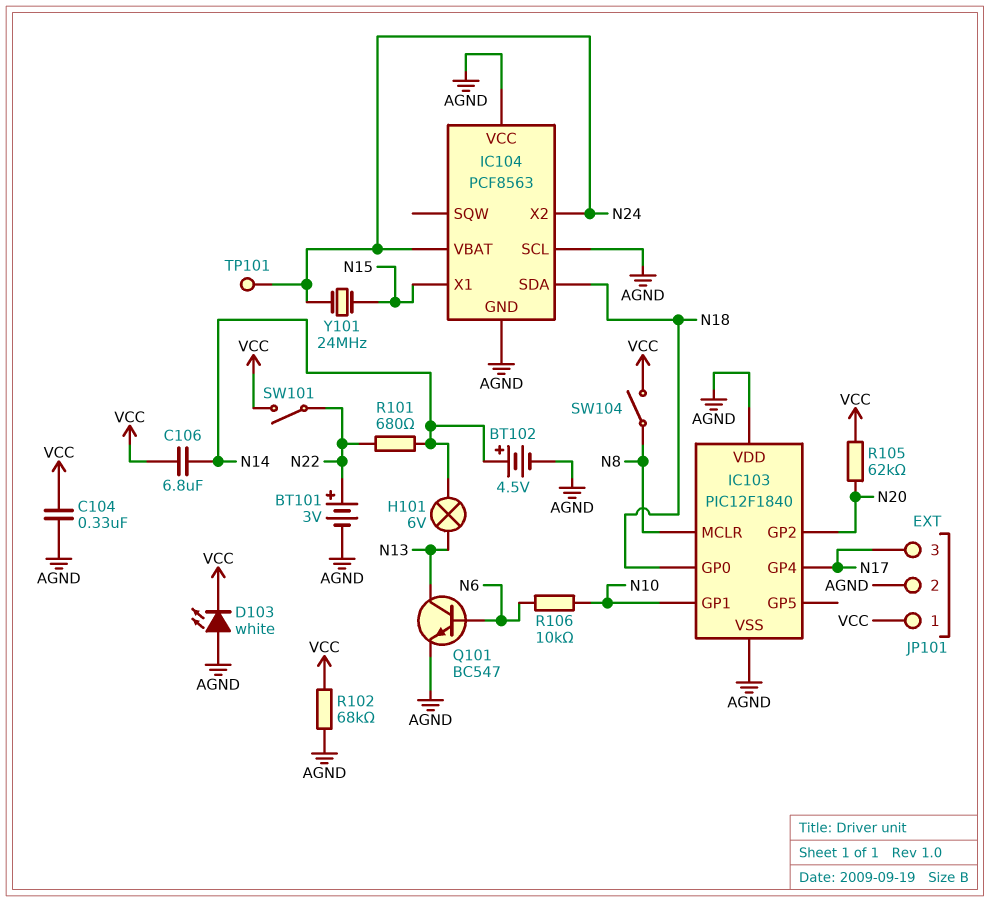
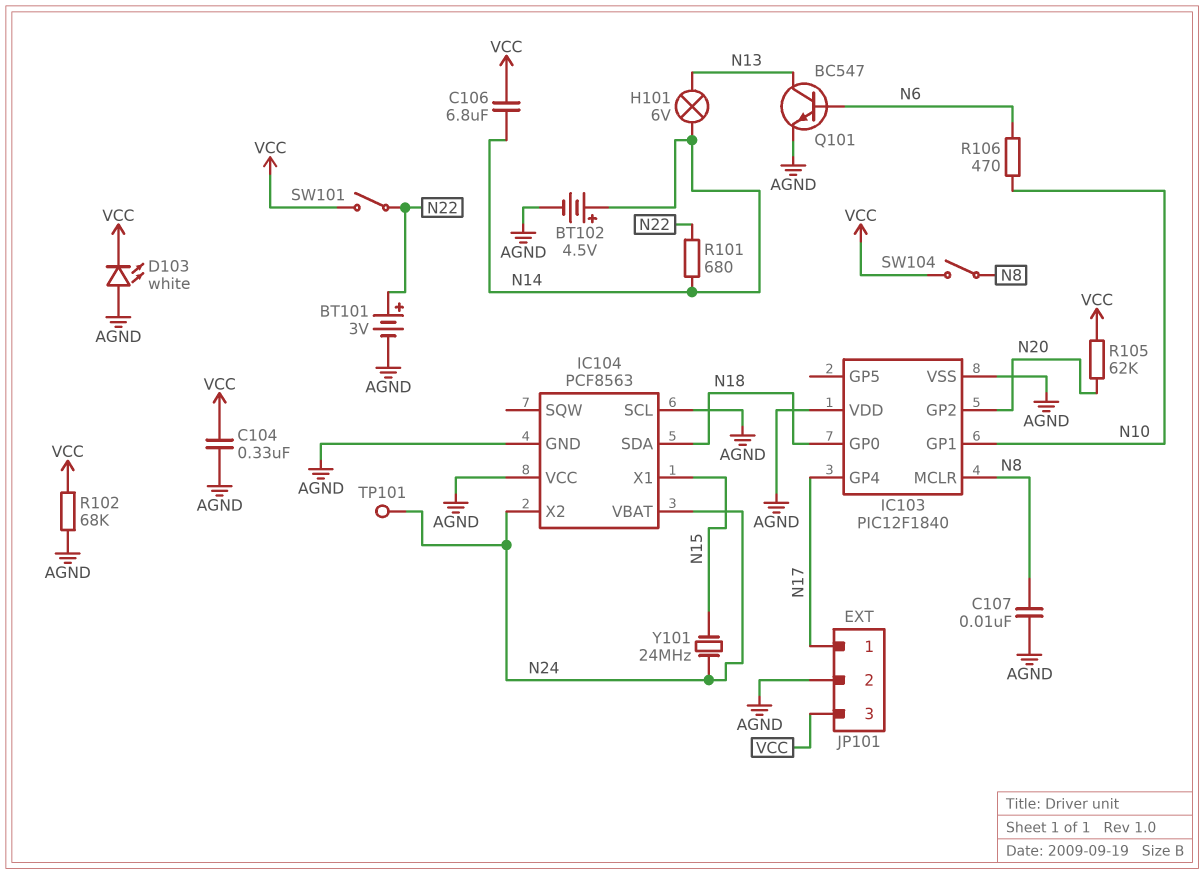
C107: none -> 10nF (AGND, N8)
JP101 pin 1: VCC -> N17
JP101 pin 3: N17 -> VCC
R106: 10k (N6, N10) -> 470 (N6, N10)

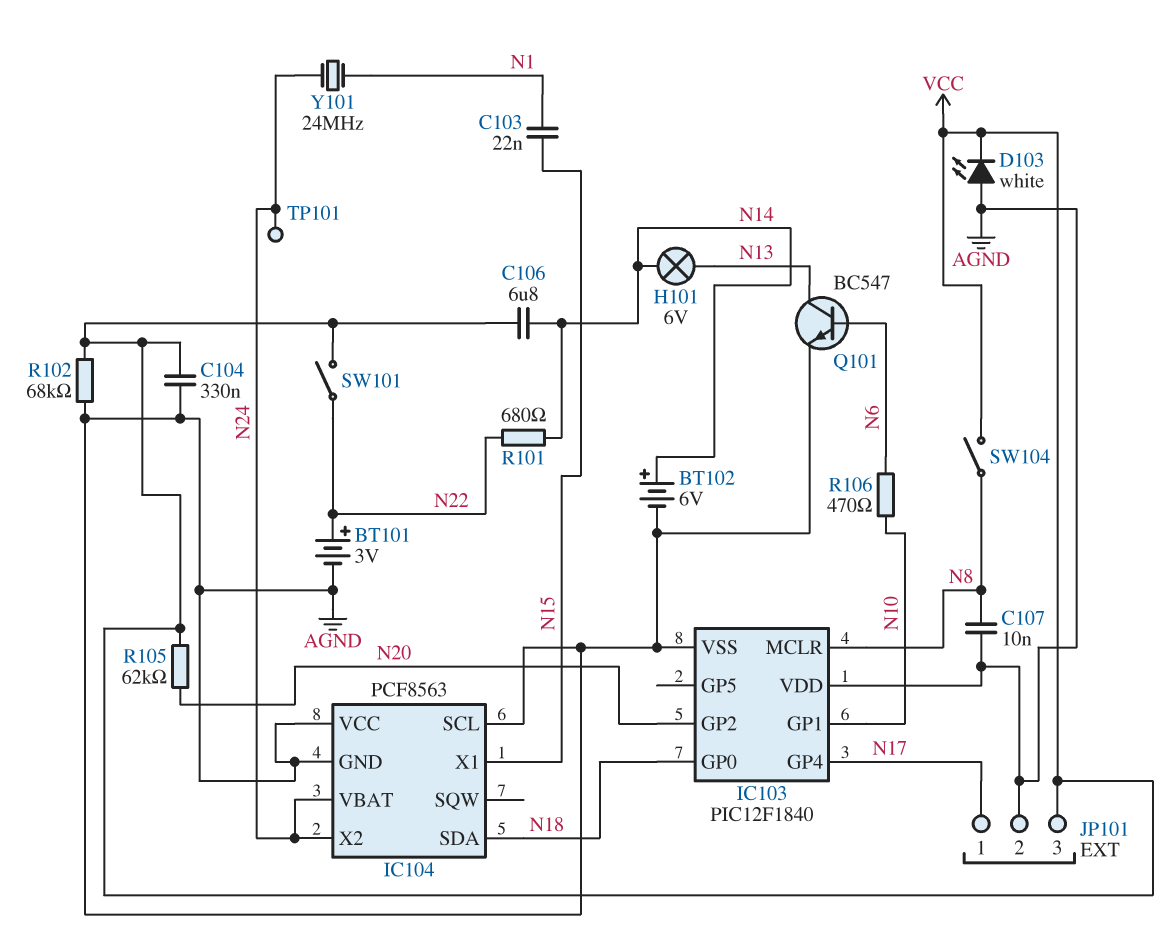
BT102: 4.5V (plus N14, minus AGND) -> 6V (plus N14, minus AGND)
C103: none -> 22nF (N1, N15)
Y101: 24MHz (N15, N24) -> 24MHz (N1, N24)

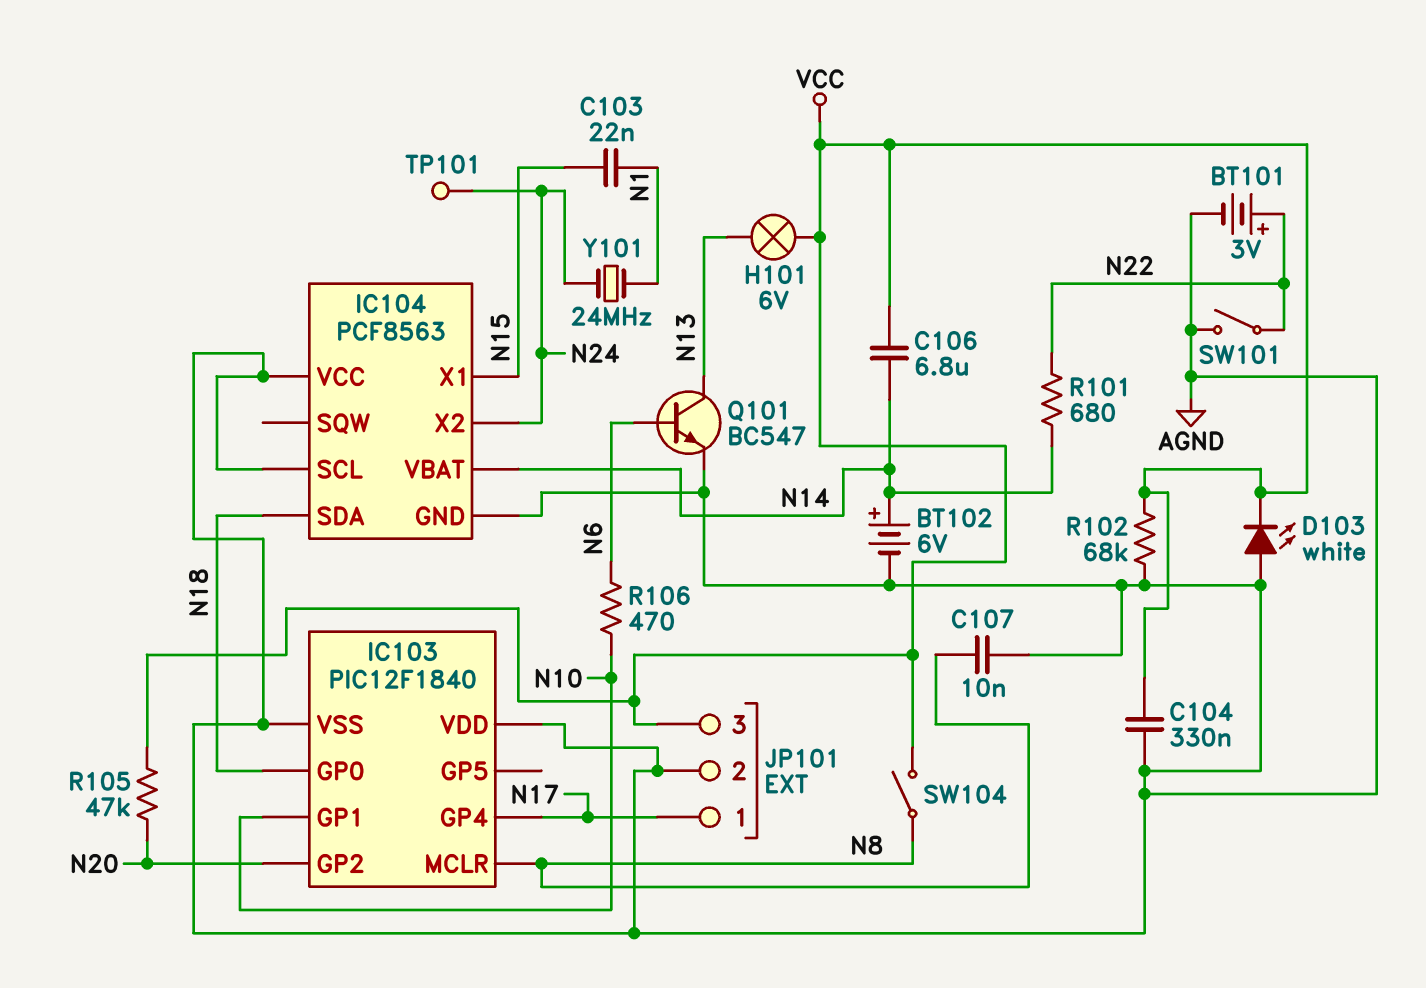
H101: lamp 6V (N13, N14) -> lamp 6V (N13, VCC)
IC104 pin VBAT: N24 -> N14
R105: 62k (N20, VCC) -> 47k (N20, VCC)
SW101: switch (N22, VCC) -> switch (AGND, N22)

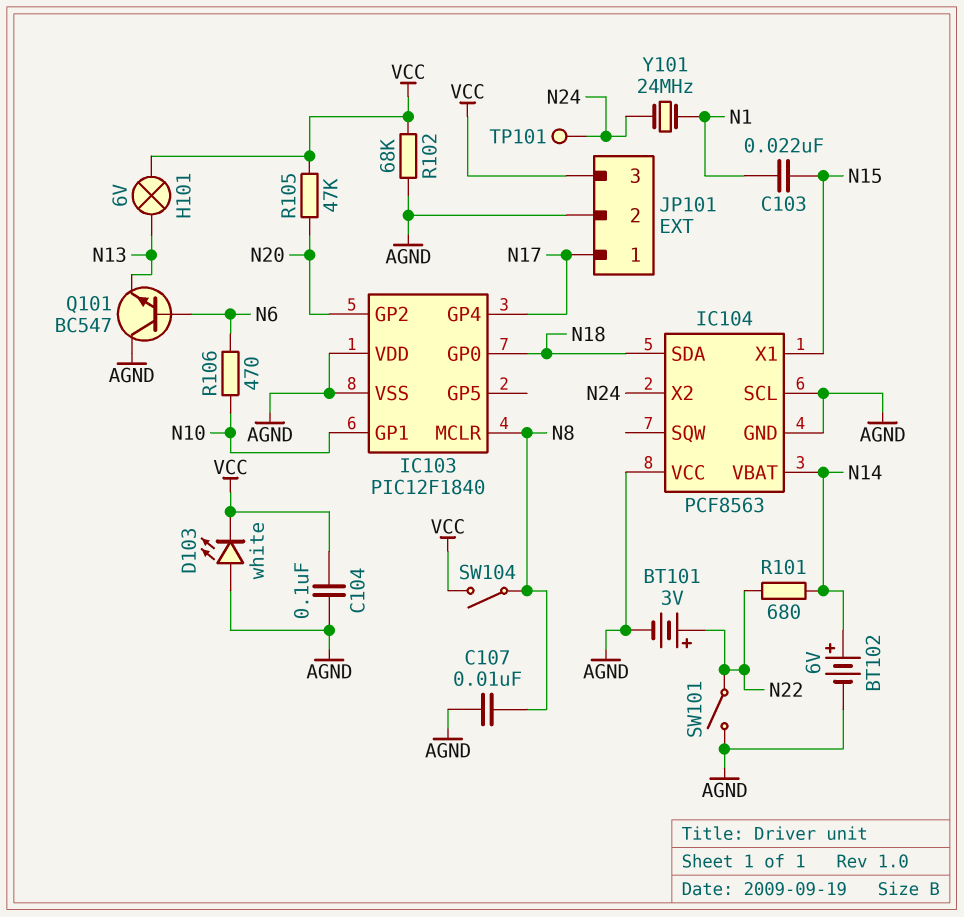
C104: 330nF (AGND, VCC) -> 100nF (AGND, VCC)
C106: 6.8uF (N14, VCC) -> none
Q101: NPN BC547 (B N6, C N13, E AGND) -> NPN BC547 (B N6, C AGND, E N13)

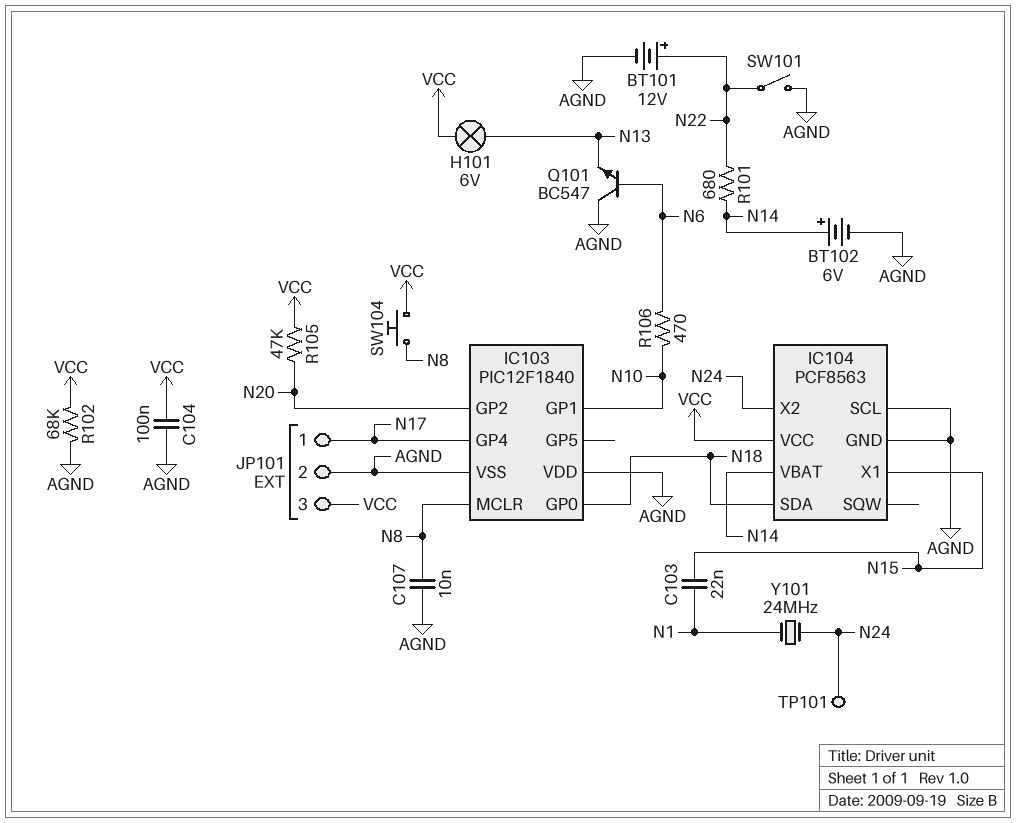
BT101: 3V (plus N22, minus AGND) -> 12V (plus N22, minus AGND)
D103: LED white (A AGND, K VCC) -> none
IC104 pin VCC: AGND -> VCC
SW104: switch (N8, VCC) -> button (N8, VCC)

